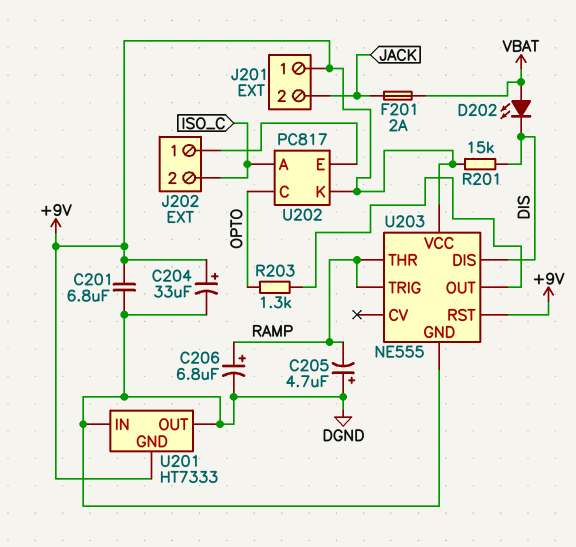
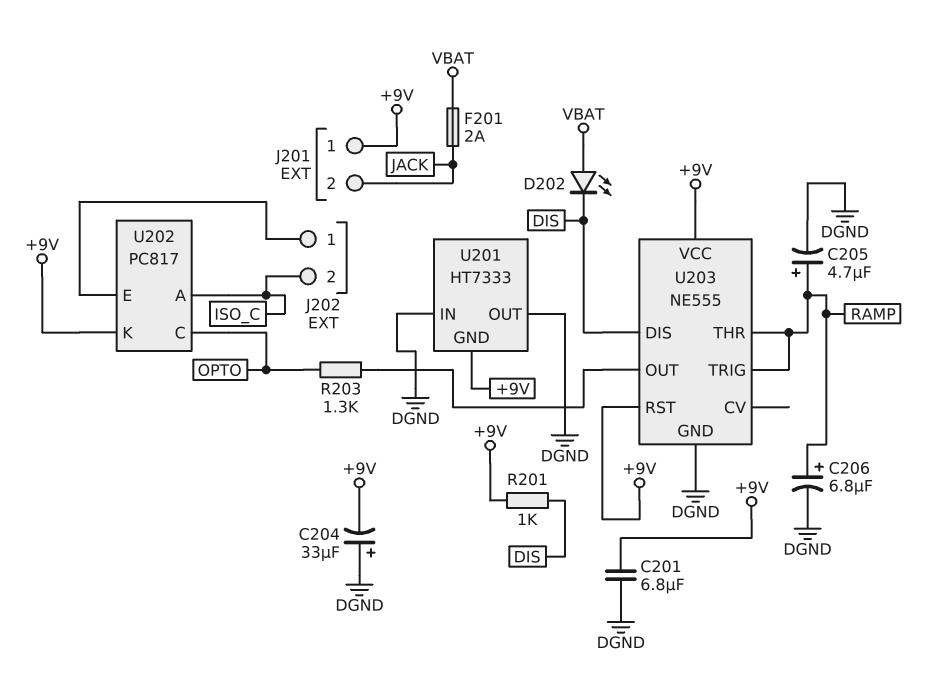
C204: 33uF (plus +9V, minus DGND) -> 33uF (plus DGND, minus +9V)
C205: 4.7uF (plus DGND, minus RAMP) -> 4.7uF (plus RAMP, minus DGND)
R201: 15k (+9V, DIS) -> 1k (+9V, DIS)

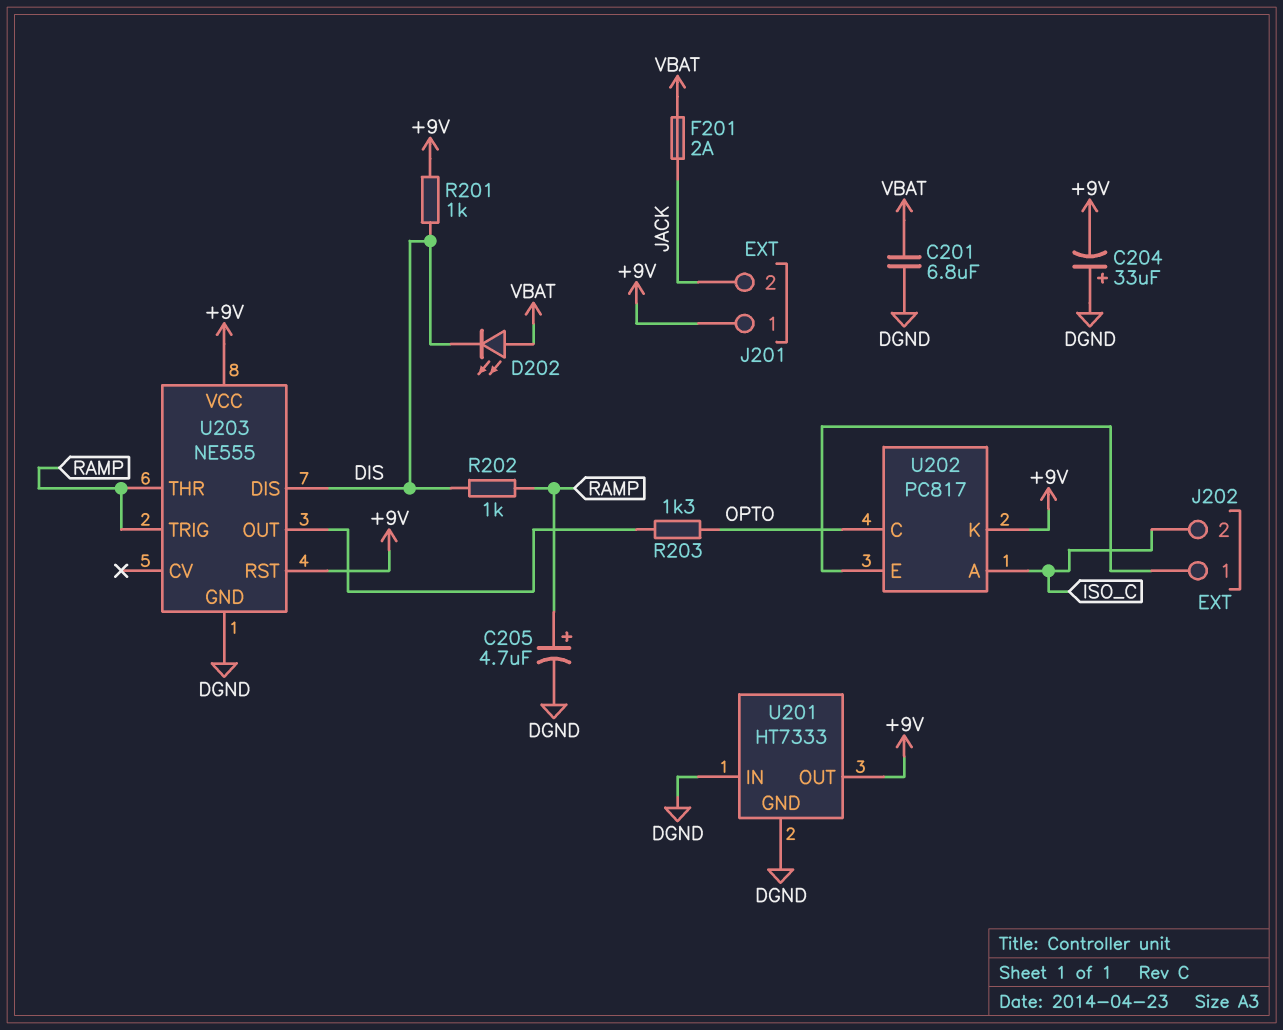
C201: 6.8uF (+9V, DGND) -> 6.8uF (DGND, VBAT)
C206: 6.8uF (plus RAMP, minus DGND) -> none
R202: none -> 1k (DIS, RAMP)
U201 pin GND: +9V -> DGND
U201 pin OUT: DGND -> +9V

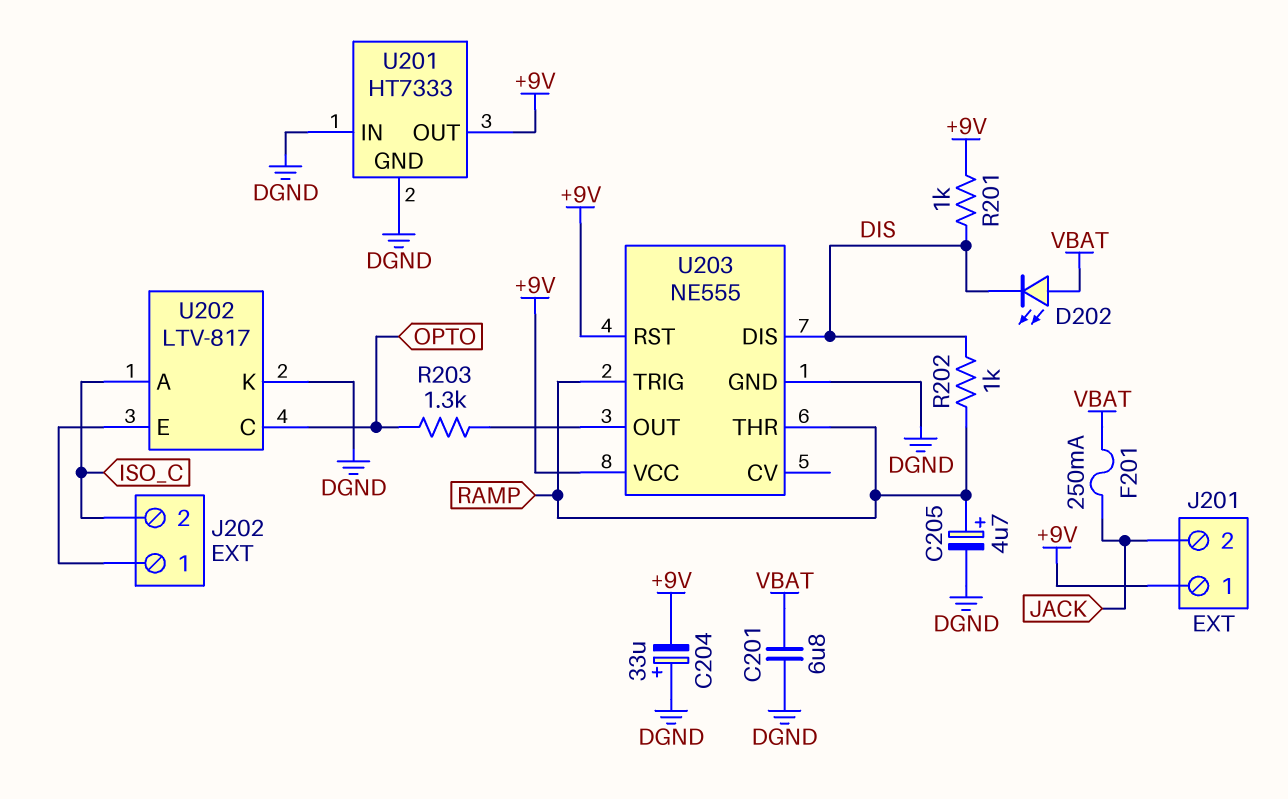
F201: 2A (JACK, VBAT) -> 250mA (JACK, VBAT)
U202: PC817 -> LTV-817
U202 pin K: +9V -> DGND

